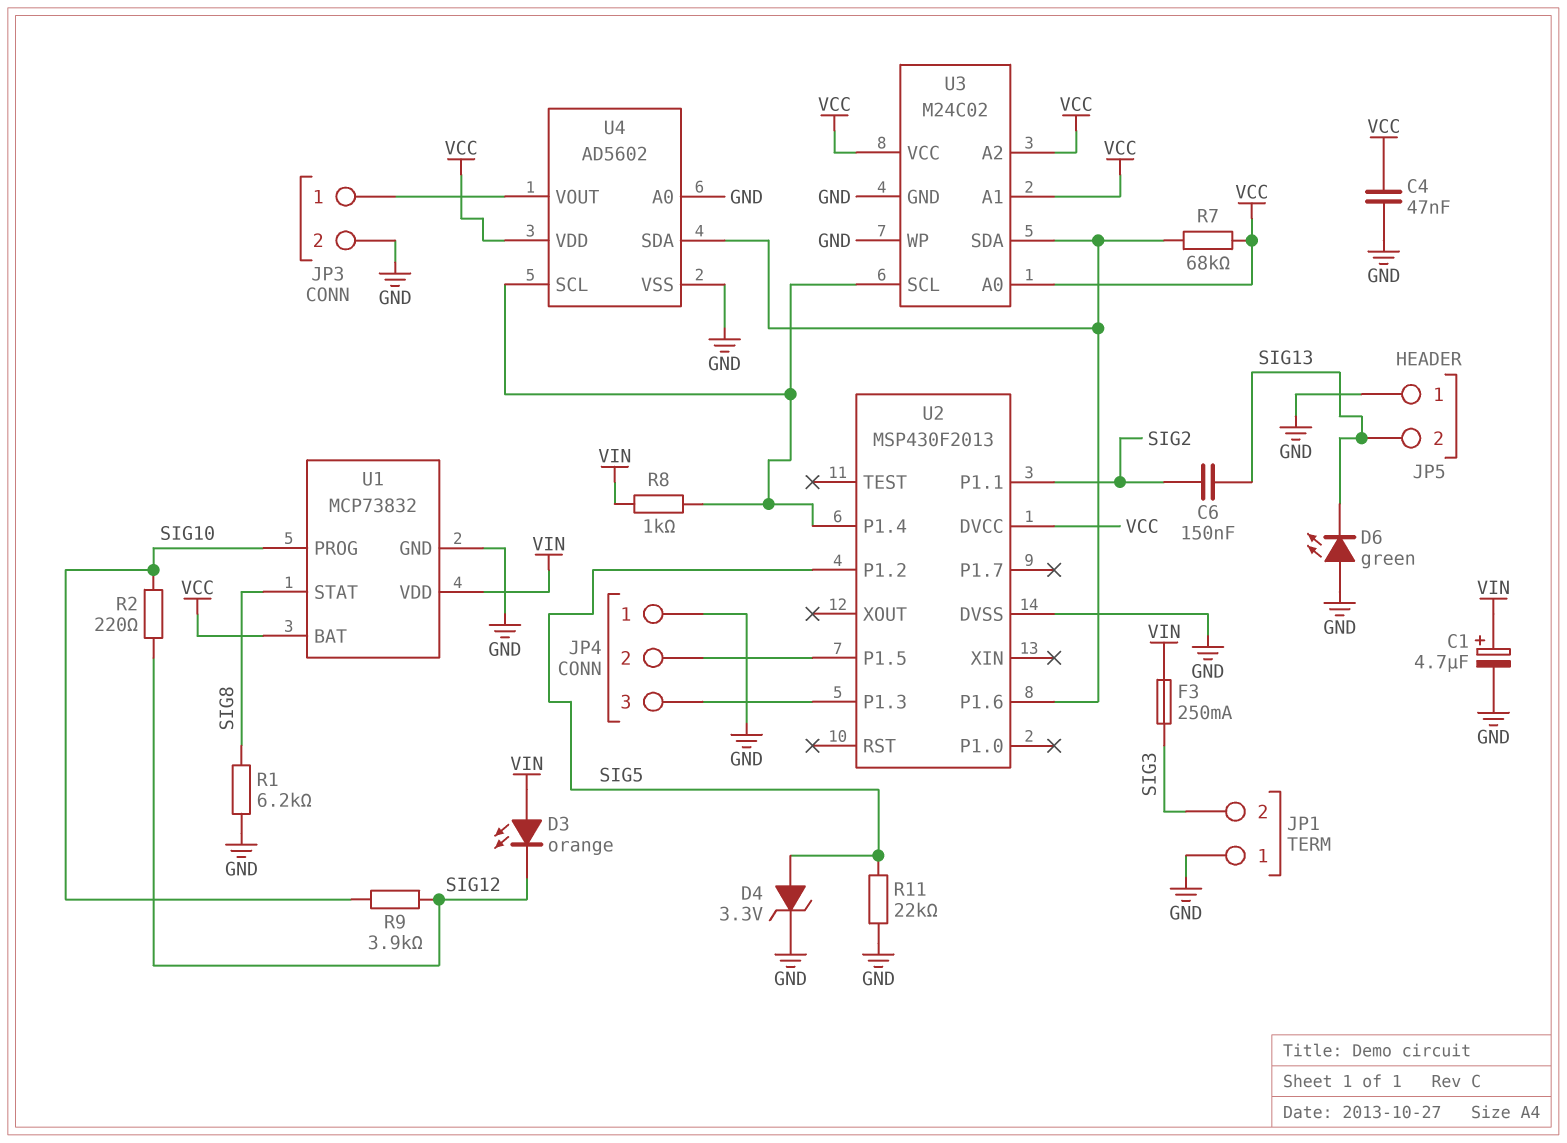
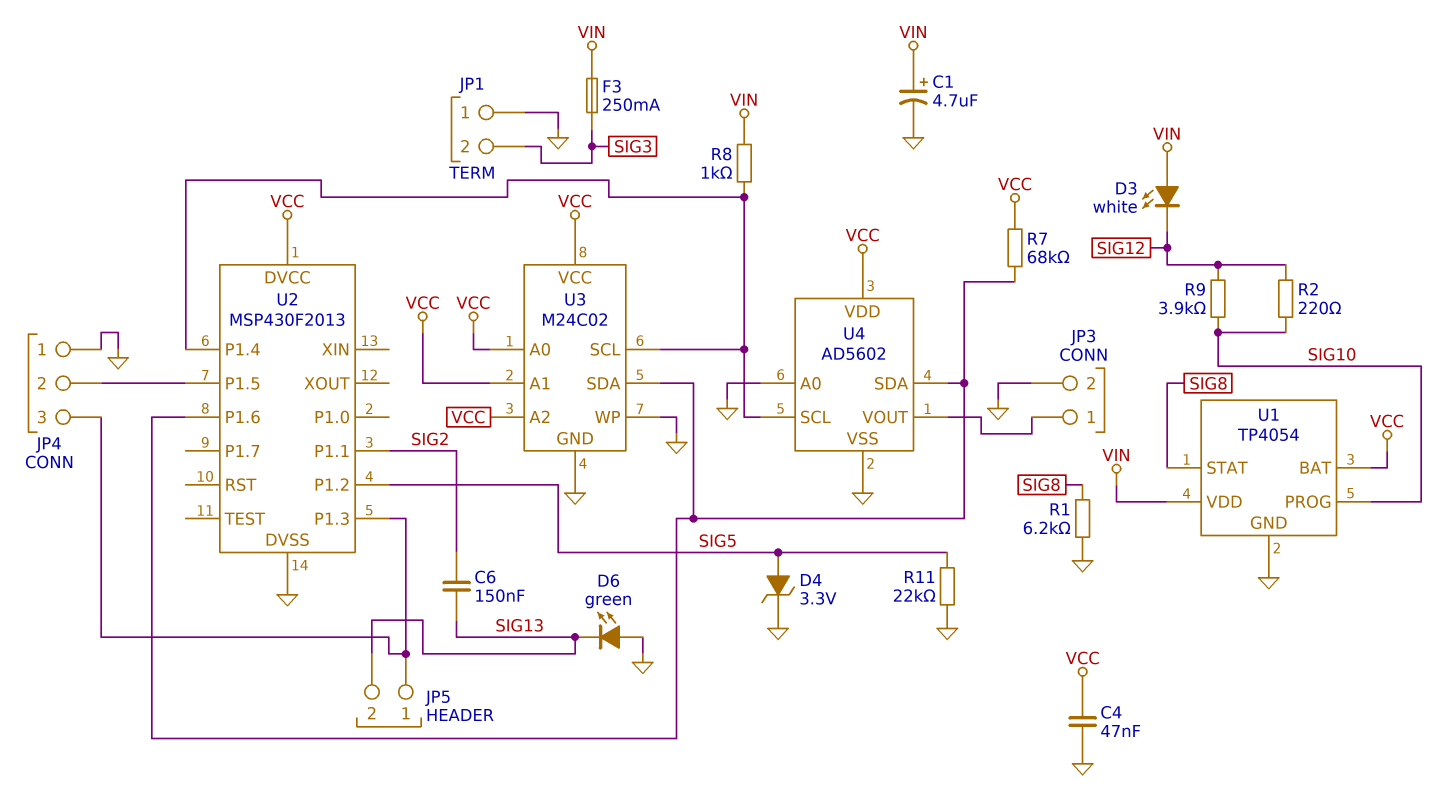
D3: LED orange (A VIN, K SIG12) -> LED white (A VIN, K SIG12)
JP5 pin 1: GND -> JP4/3
U1: MCP73832 -> TP4054

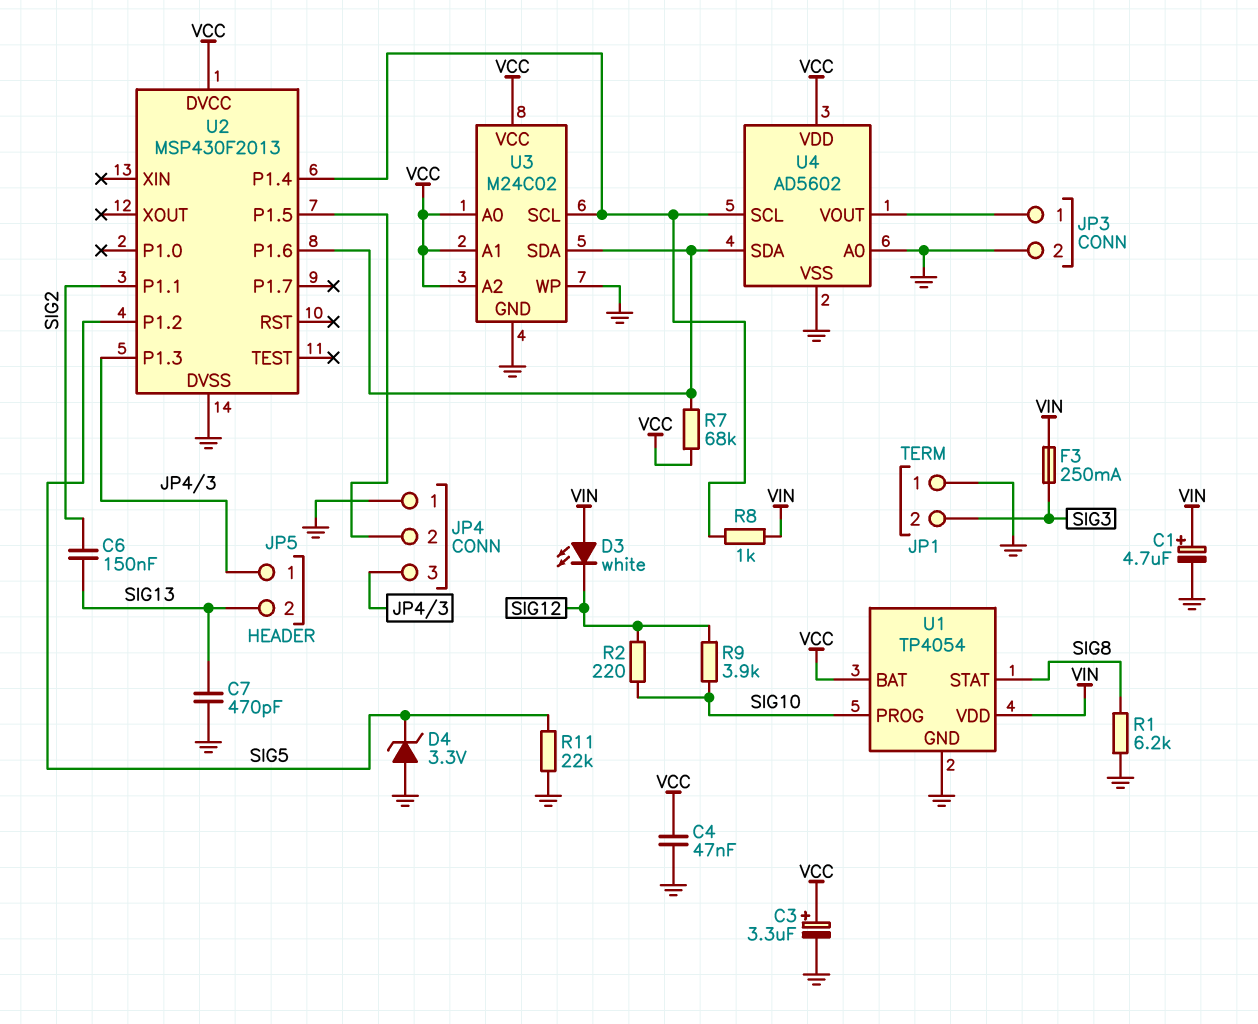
C3: none -> 3.3uF (plus VCC, minus GND)
C7: none -> 470pF (GND, SIG13)
D4: zener 3.3V (A SIG5, K GND) -> zener 3.3V (A GND, K SIG5)
D6: LED green (A GND, K SIG13) -> none

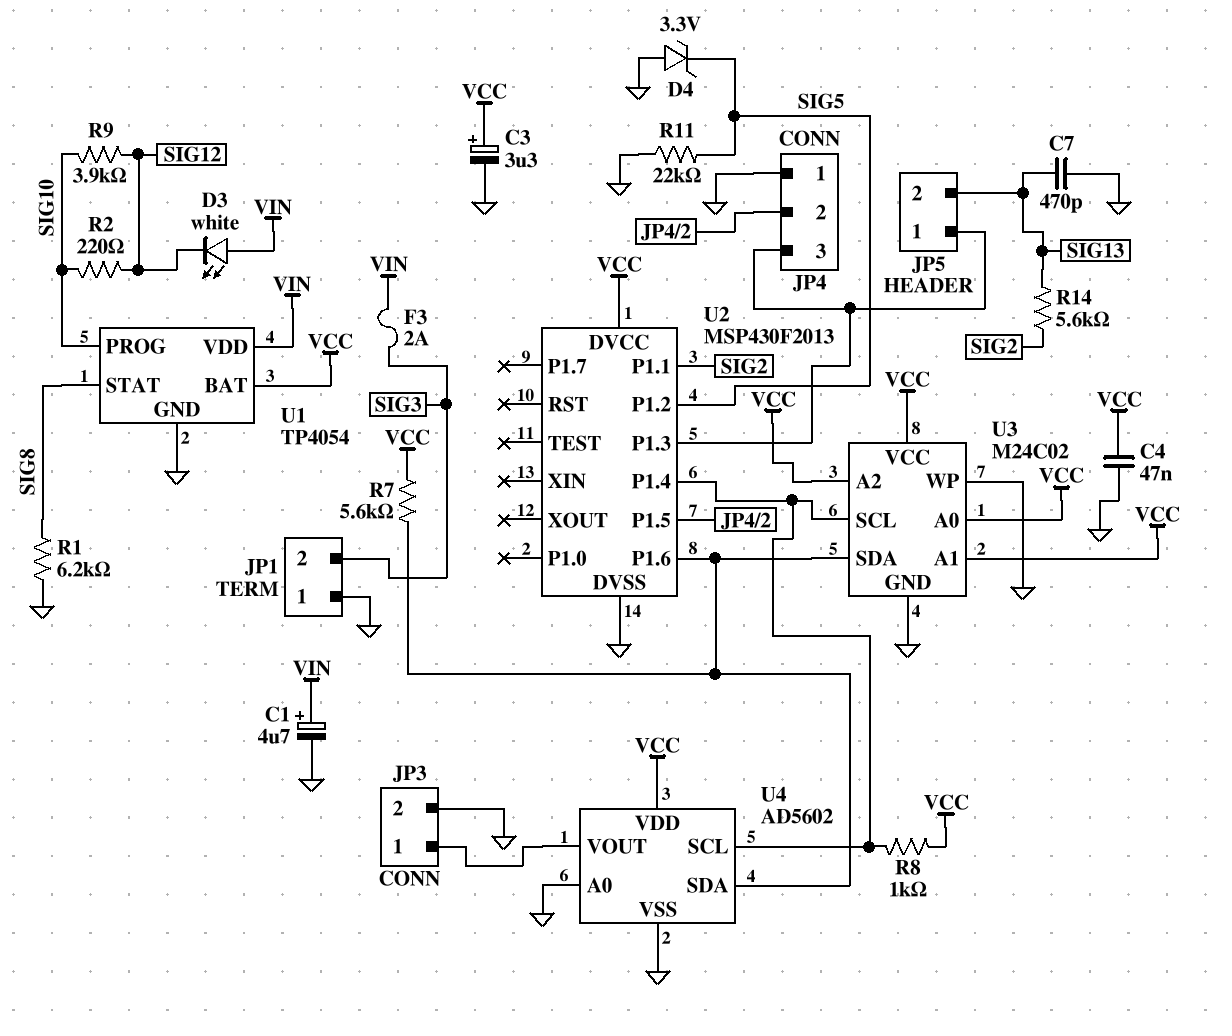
C6: 150nF (SIG2, SIG13) -> none
F3: 250mA (SIG3, VIN) -> 2A (SIG3, VIN)
R7: 68k (U2/P1.6, VCC) -> 5.6k (U2/P1.6, VCC)
R8: 1k (U2/P1.4, VIN) -> 1k (U2/P1.4, VCC)
R14: none -> 5.6k (SIG2, SIG13)

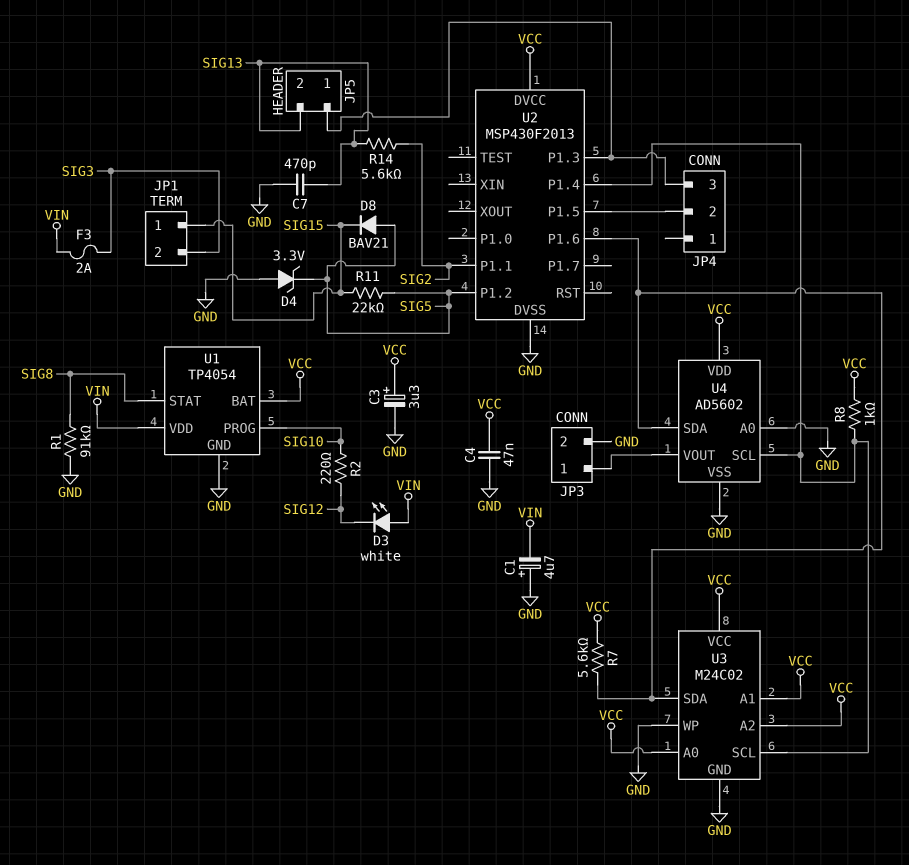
C1: 4.7uF (plus VIN, minus GND) -> 4.7uF (plus GND, minus VIN)
D8: none -> diode BAV21 (A SIG5, K SIG15)
JP1 pin 1: GND -> SIG15
JP4 pin 1: GND -> none
R1: 6.2k (GND, SIG8) -> 91k (GND, SIG8)
R9: 3.9k (SIG10, SIG12) -> none
R11: 22k (GND, SIG5) -> 22k (SIG5, SIG15)

